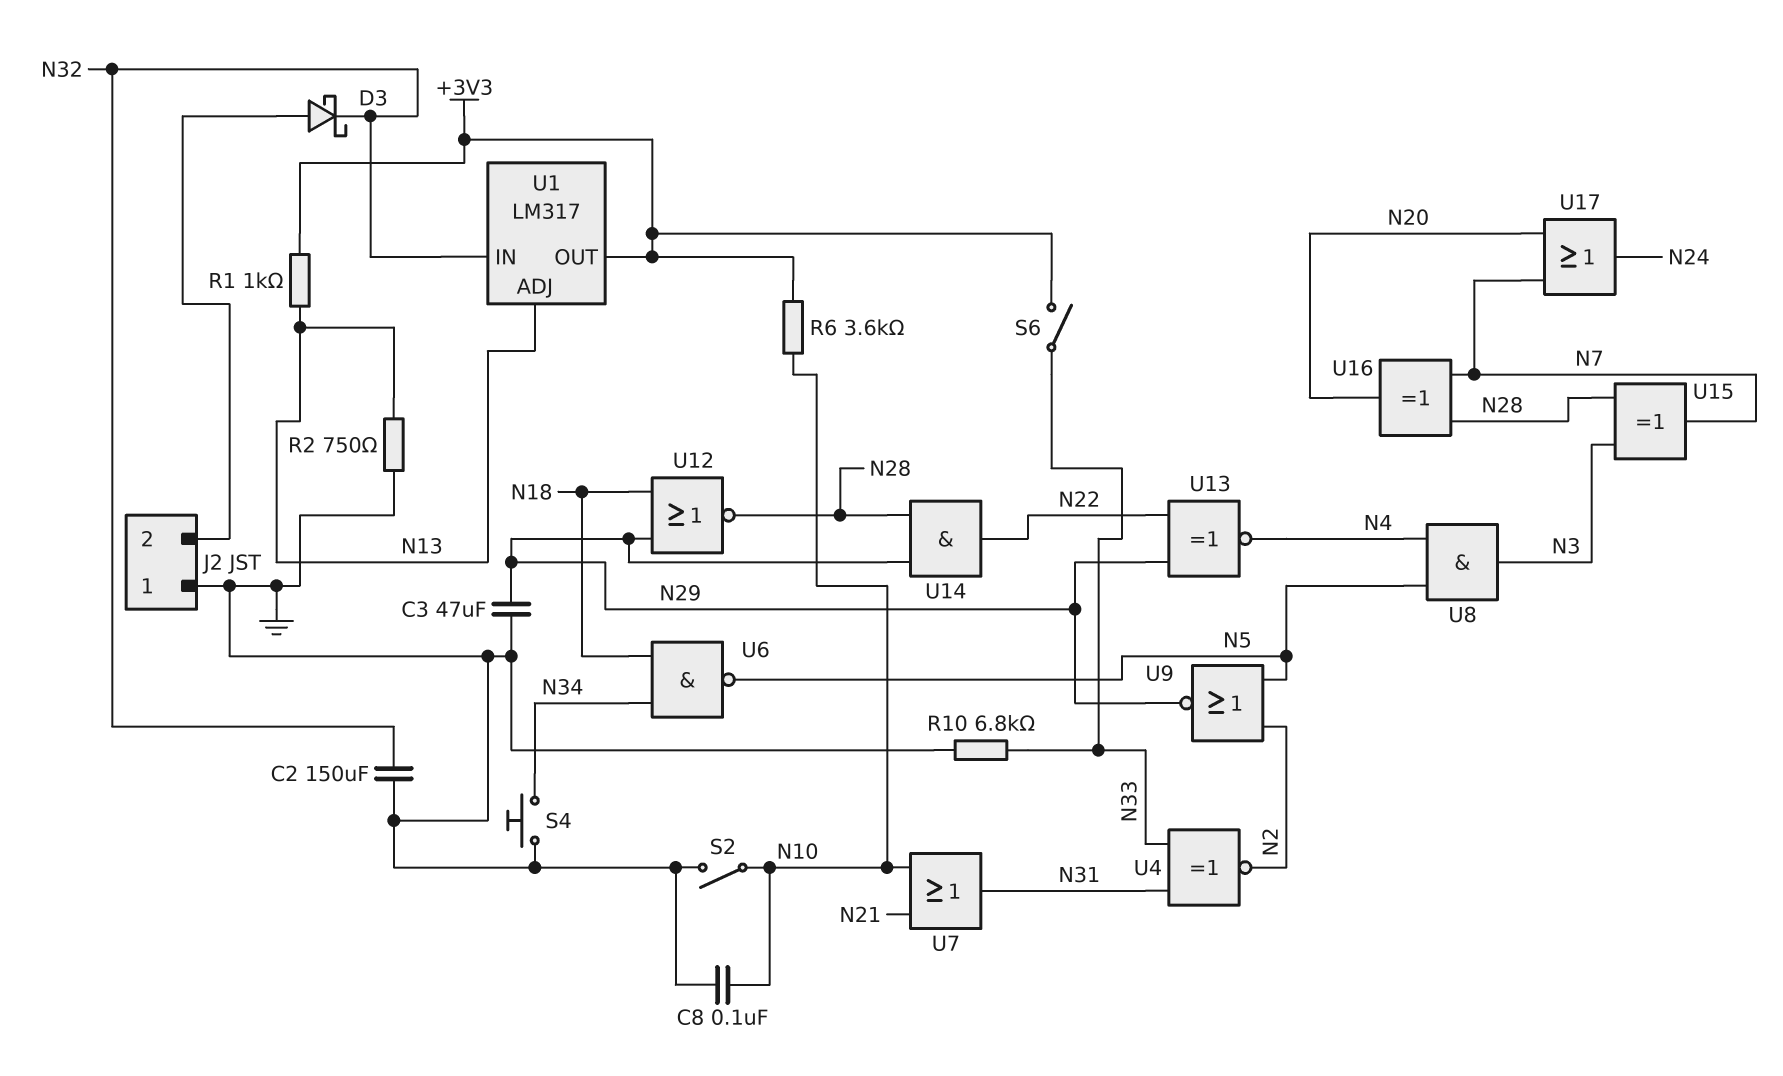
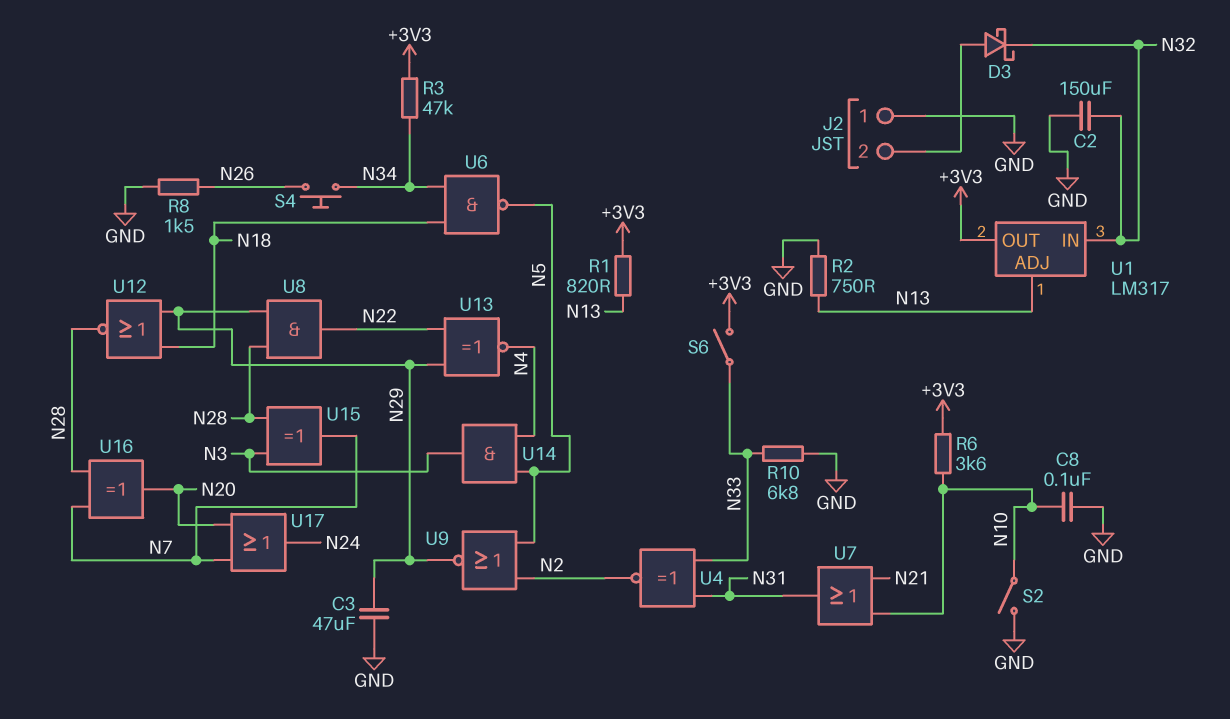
R1: 1k (+3V3, N13) -> 820 (+3V3, N13)
R3: none -> 47k (+3V3, N34)
R8: none -> 1.5k (GND, N26)
S4: button (GND, N34) -> button (N26, N34)
U8: AND (in N4, in N5, out N3) -> AND (in N28, in N29, out N22)
U14: AND (in N28, in N29, out N22) -> AND (in N4, in N5, out N3)

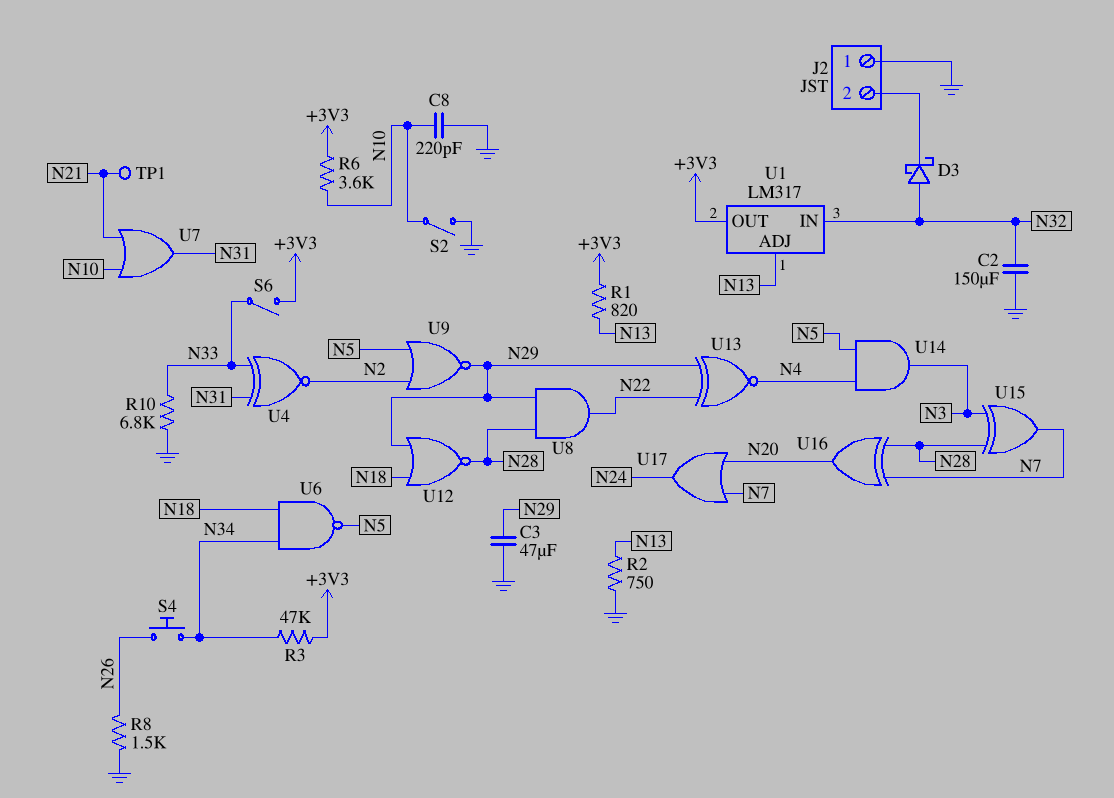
C8: 100nF (GND, N10) -> 220pF (GND, N10)
D3: schottky (A J2/2, K N32) -> schottky (A N32, K J2/2)
TP1: none -> test point (N21)

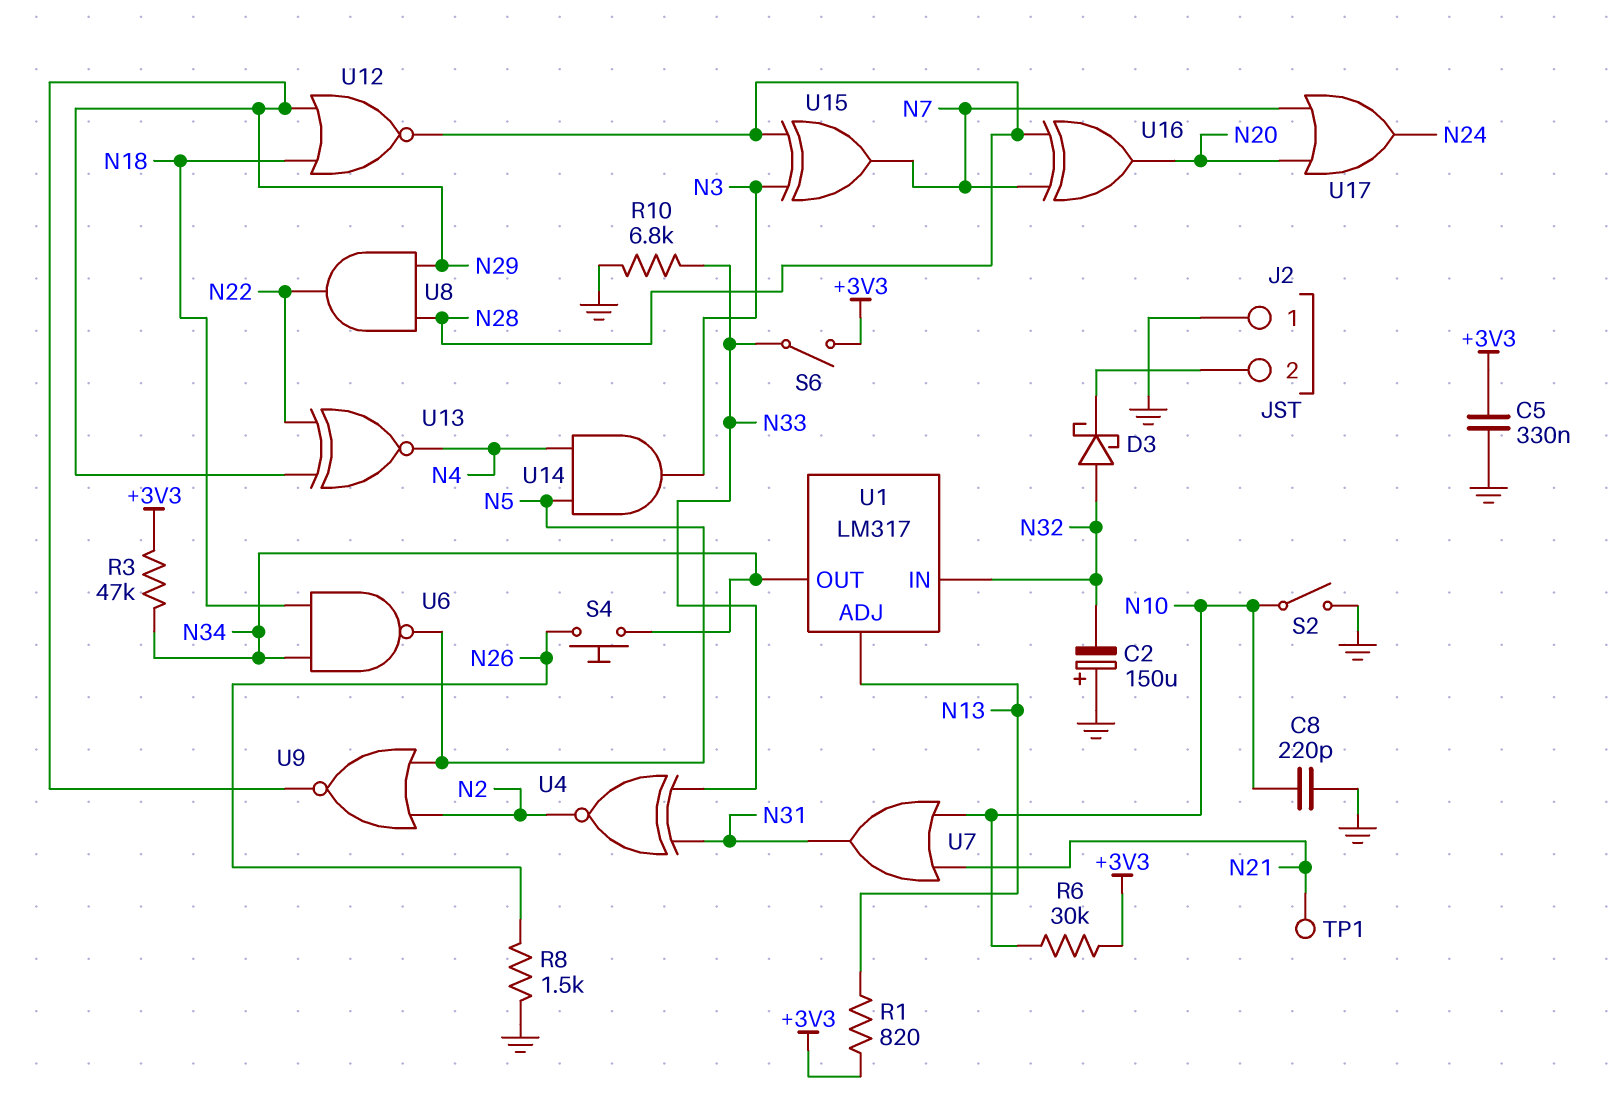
C2: 150uF (GND, N32) -> 150uF (plus GND, minus N32)
C3: 47uF (GND, N29) -> none
C5: none -> 330nF (+3V3, GND)
R2: 750 (GND, N13) -> none
R6: 3.6k (+3V3, N10) -> 30k (+3V3, N10)
U1 pin OUT: +3V3 -> N34

